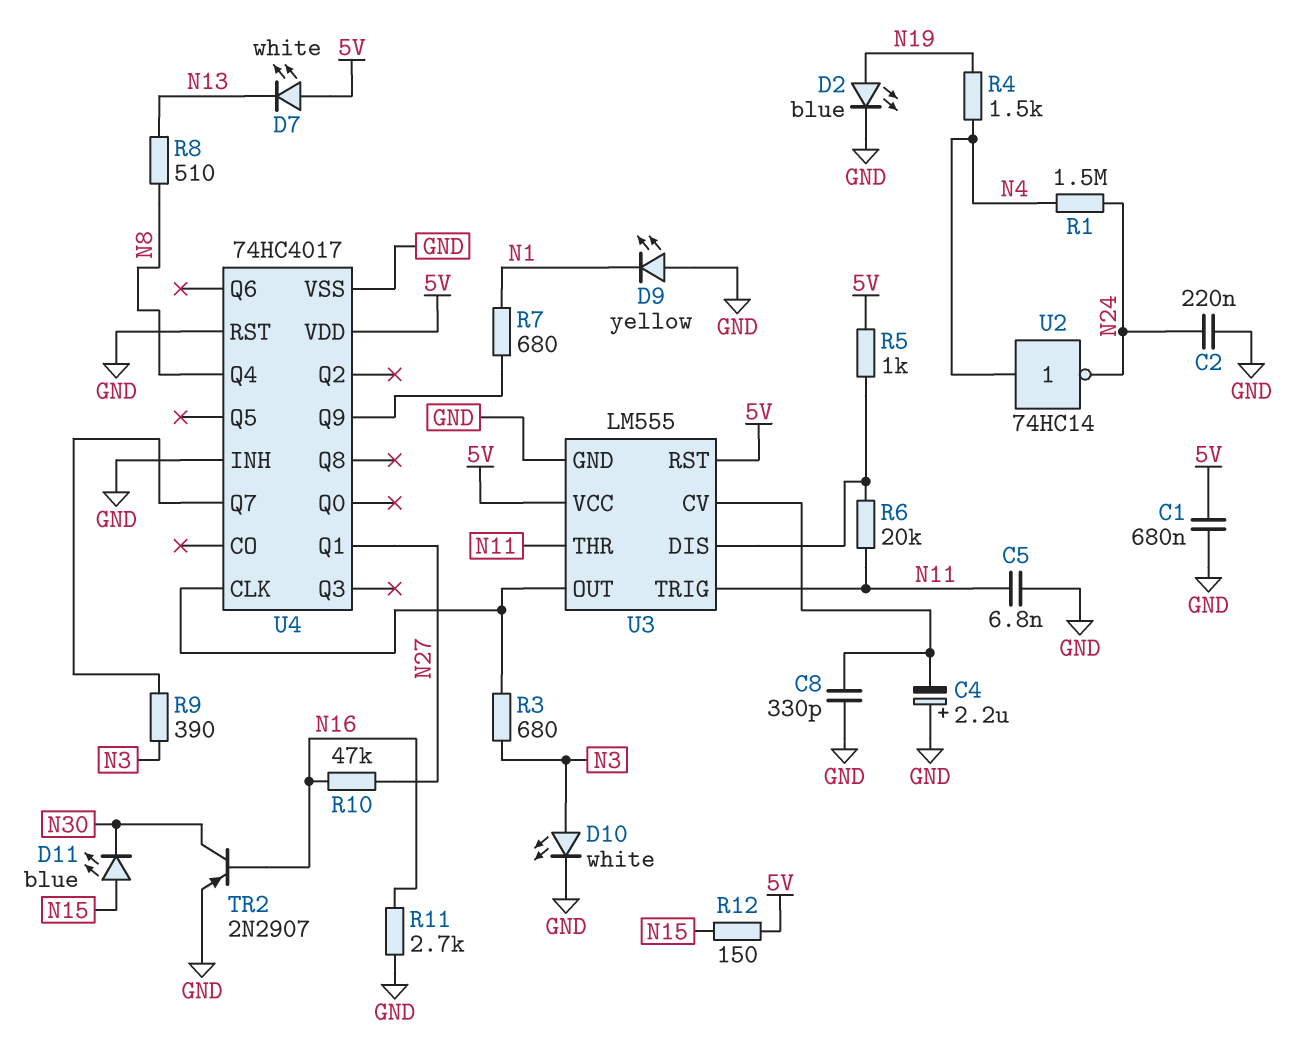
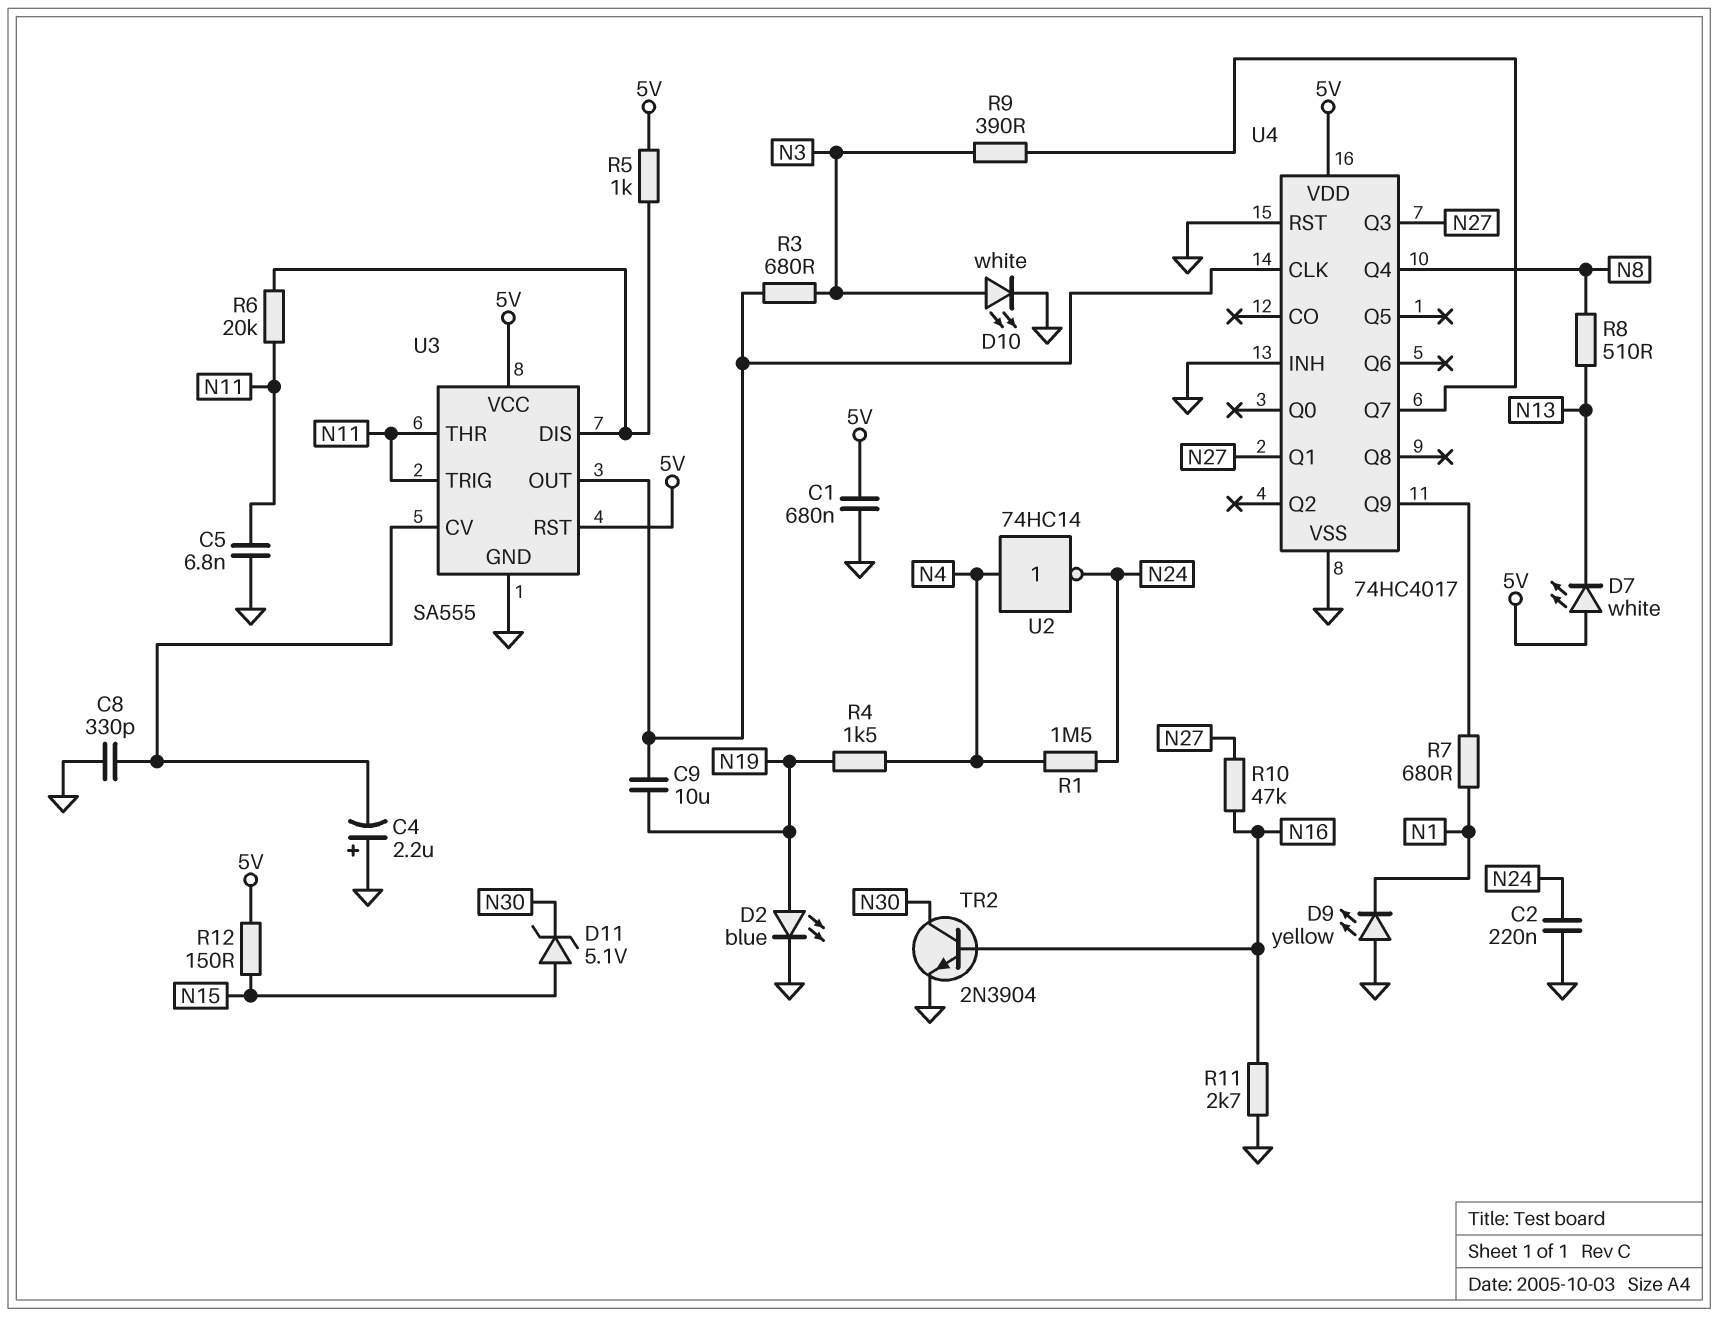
C9: none -> 10uF (N19, U3/OUT)
D11: LED blue (A N15, K N30) -> zener 5.1V (A N15, K N30)
TR2: PNP 2N2907 (B N16, C N30, E GND) -> NPN 2N3904 (B N16, C N30, E GND)
U3: LM555 -> SA555
U4 pin Q3: none -> N27

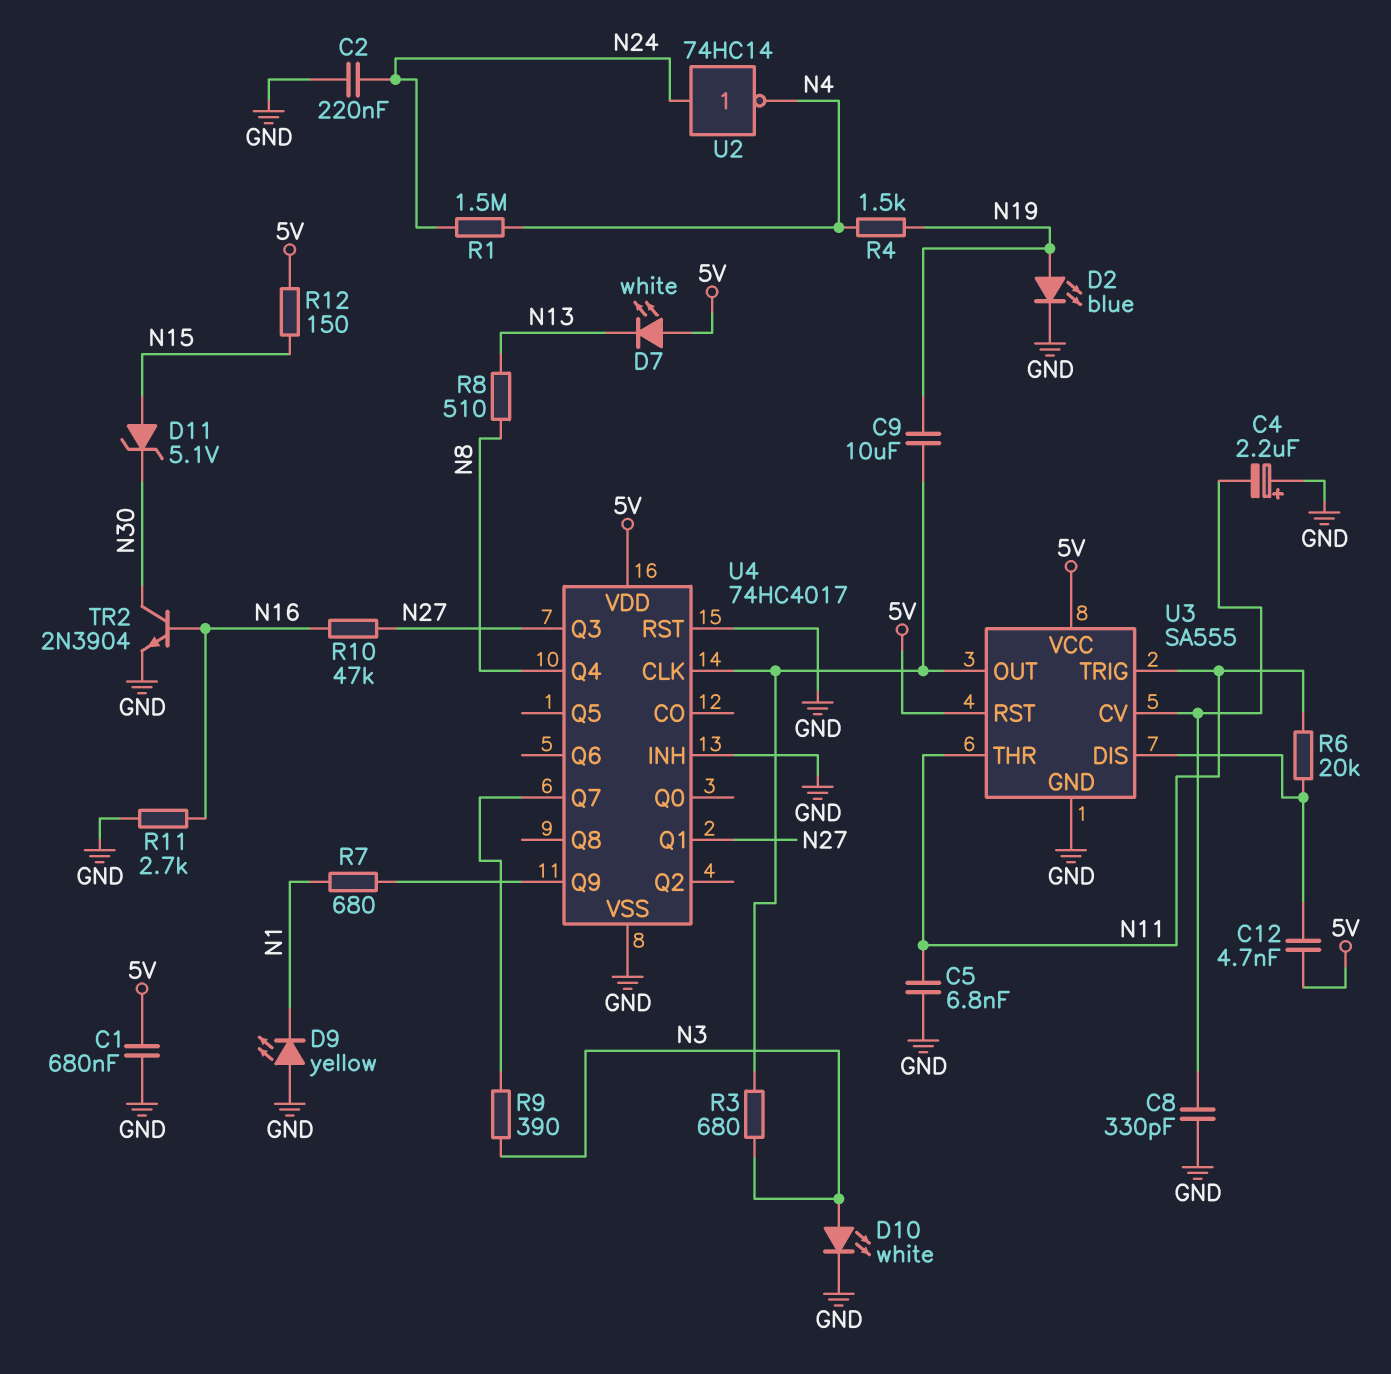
C12: none -> 4.7nF (5V, U3/DIS)
R5: 1k (5V, U3/DIS) -> none
U2: NOT 74HC14 (in N4, out N24) -> NOT 74HC14 (in N24, out N4)

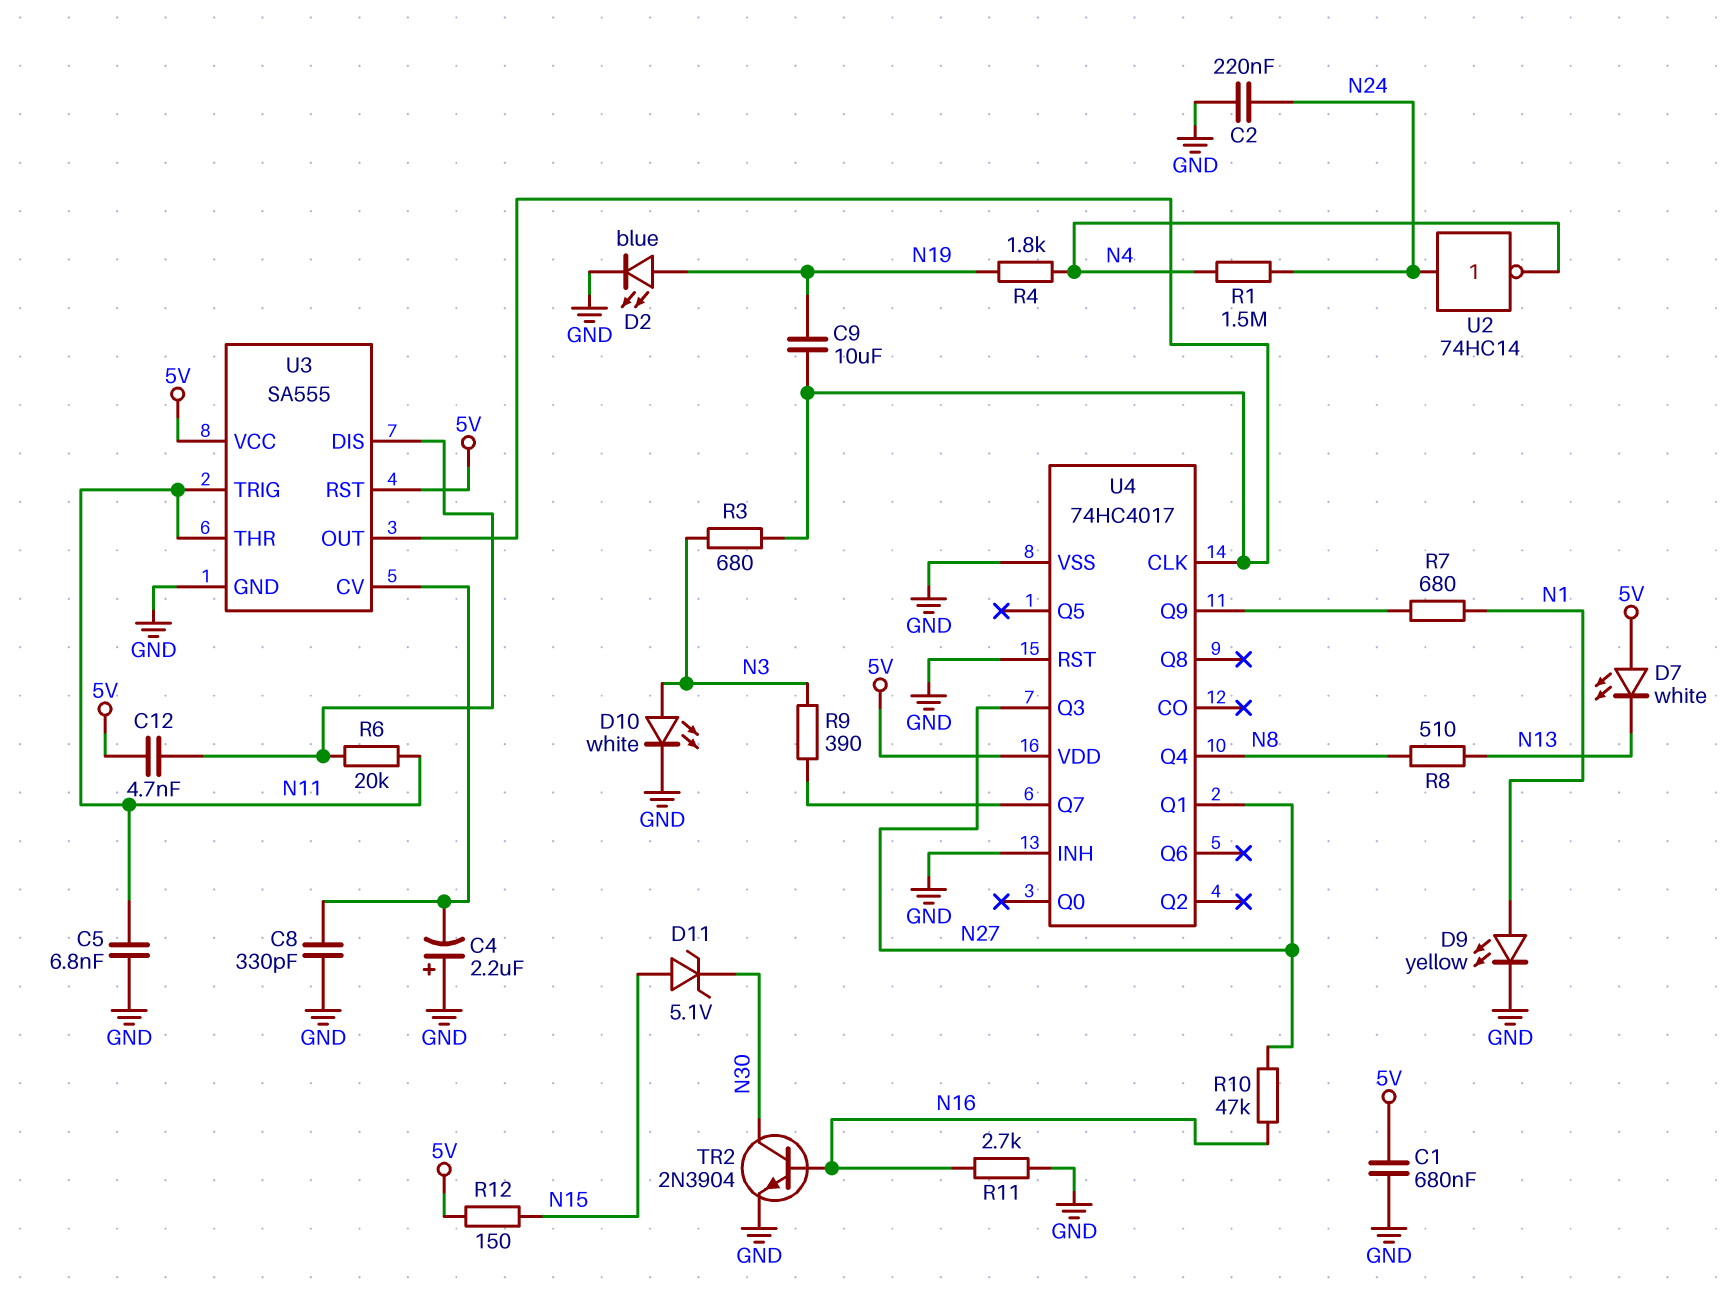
D9: LED yellow (A GND, K N1) -> LED yellow (A N1, K GND)
R4: 1.5k (N4, N19) -> 1.8k (N4, N19)

